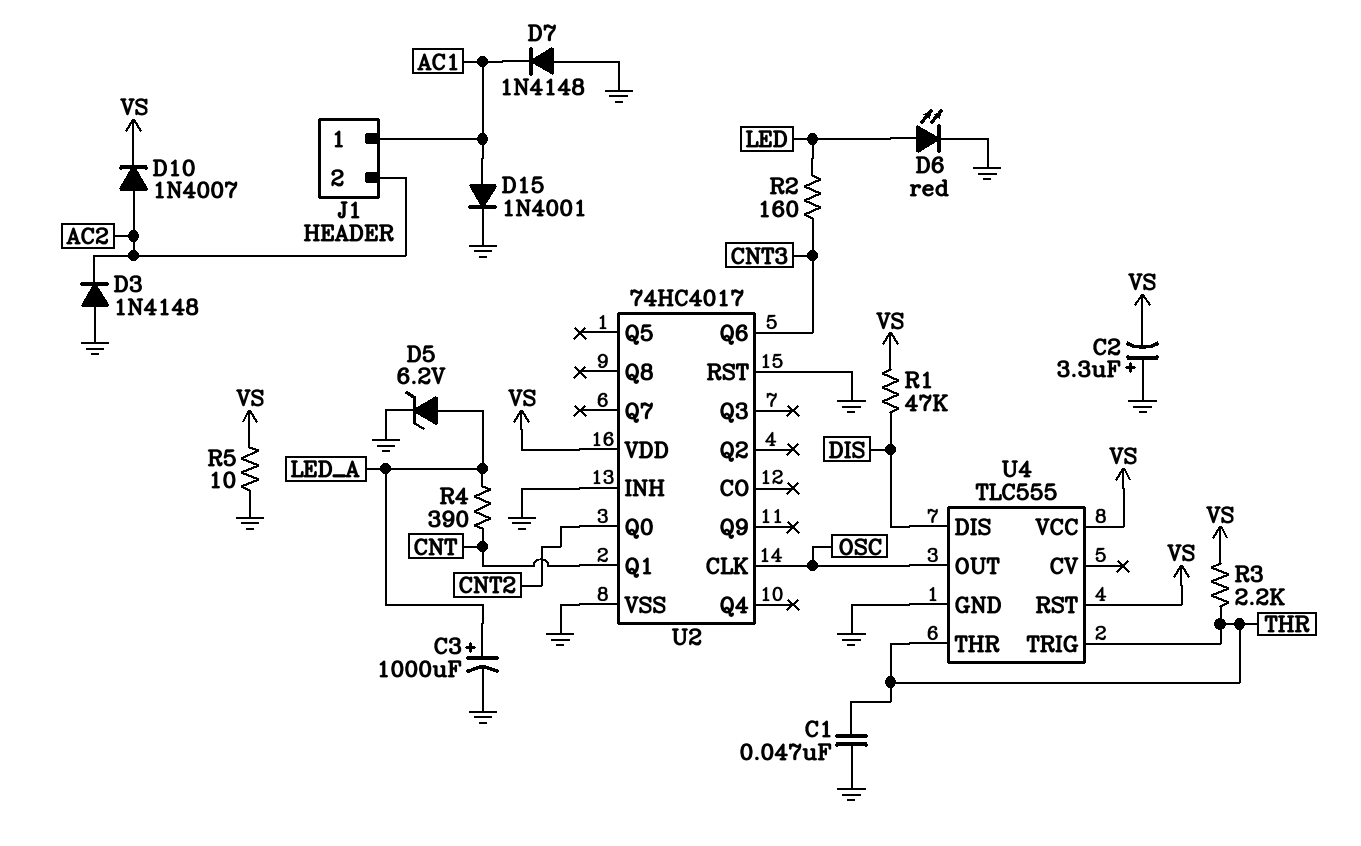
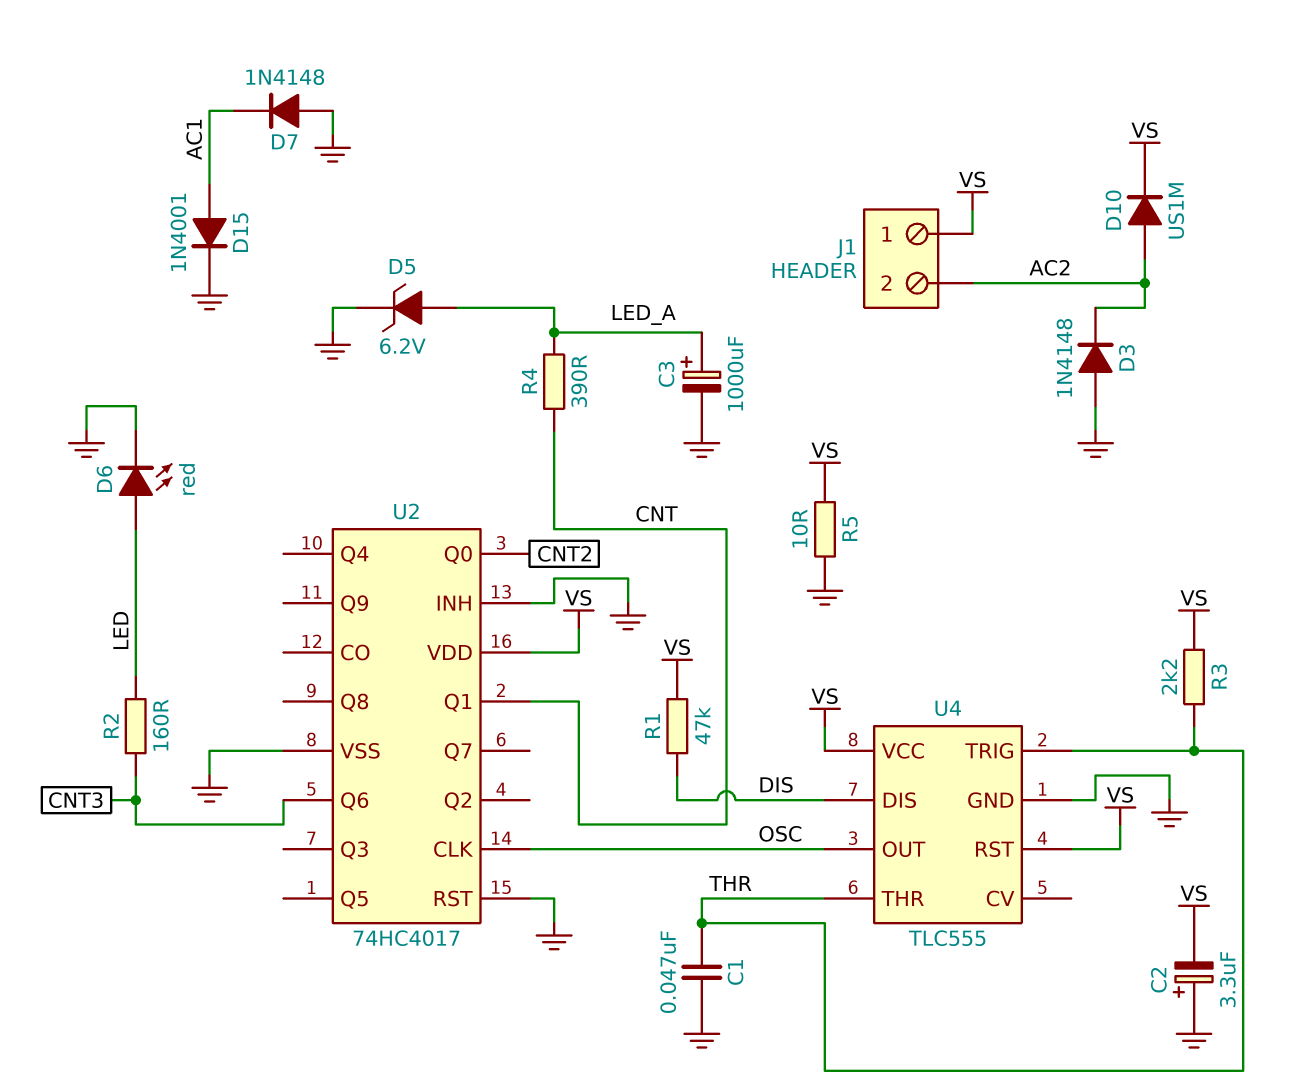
D10: diode 1N4007 (A AC2, K VS) -> diode US1M (A AC2, K VS)
J1 pin 1: AC1 -> VS

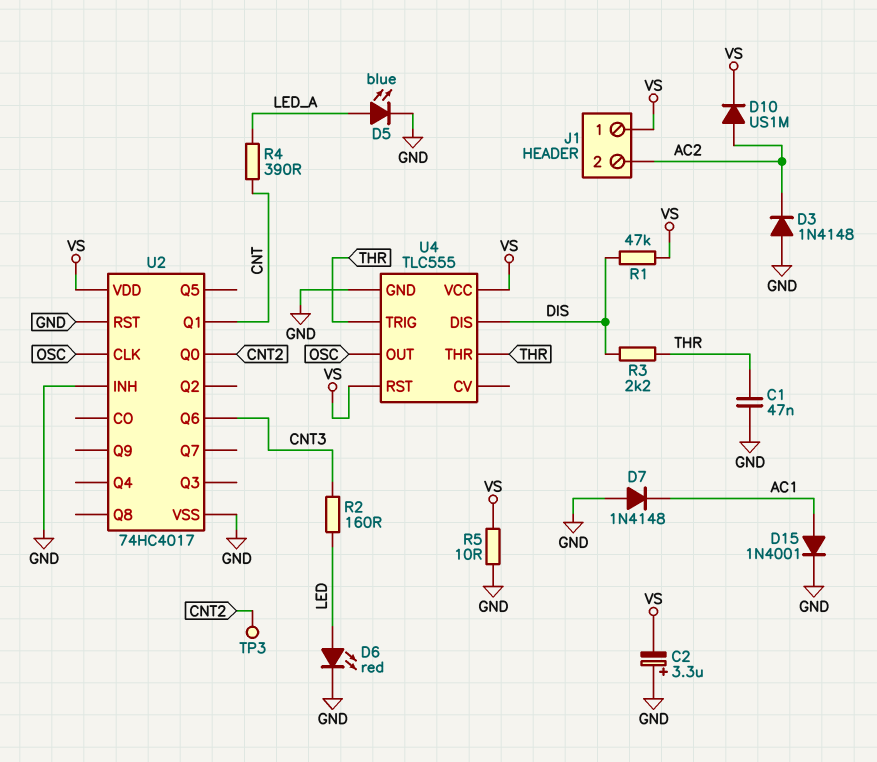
C3: 1000uF (plus LED_A, minus GND) -> none
D5: zener 6.2V (A LED_A, K GND) -> LED blue (A LED_A, K GND)
R3: 2.2k (THR, VS) -> 2.2k (DIS, THR)
TP3: none -> test point (CNT2)

